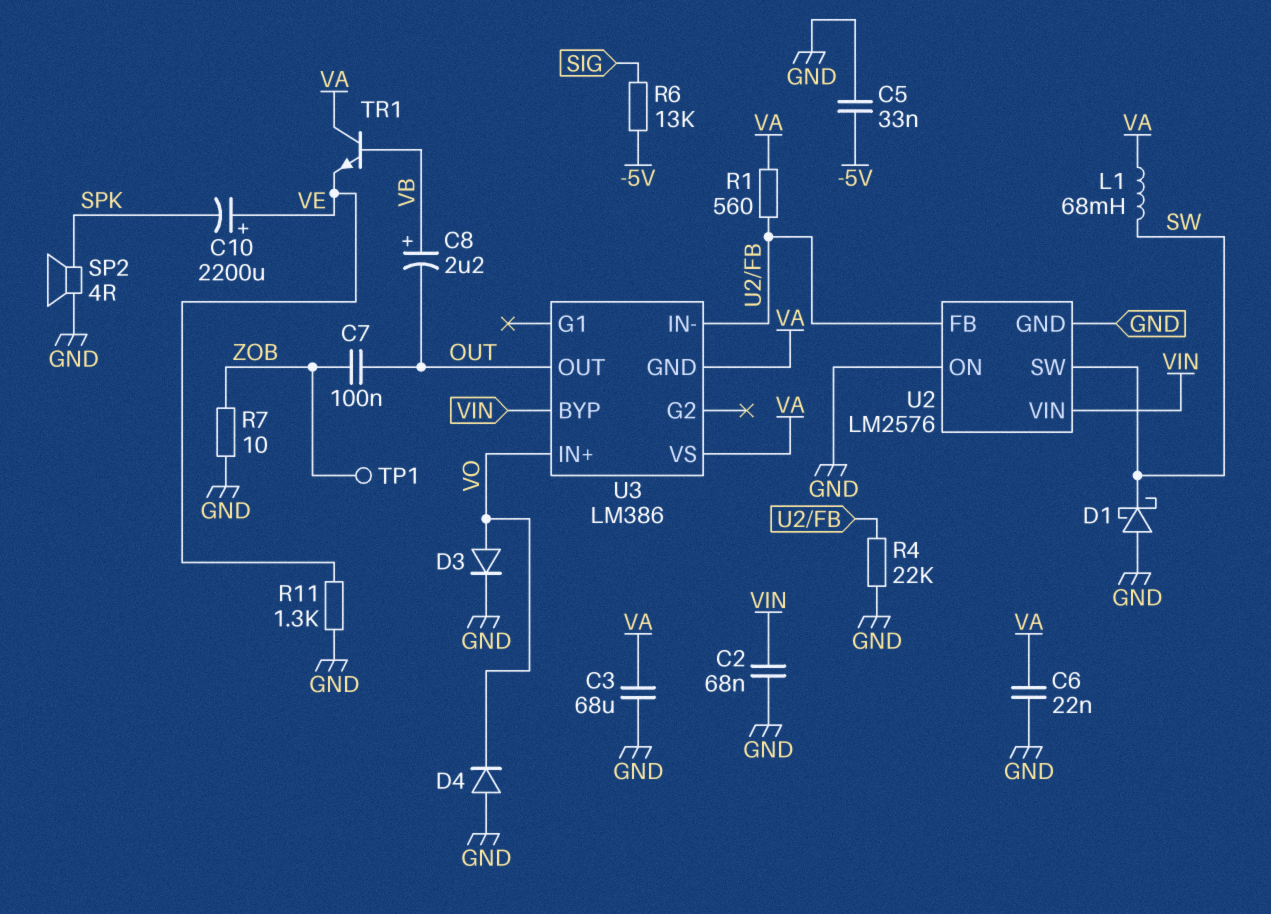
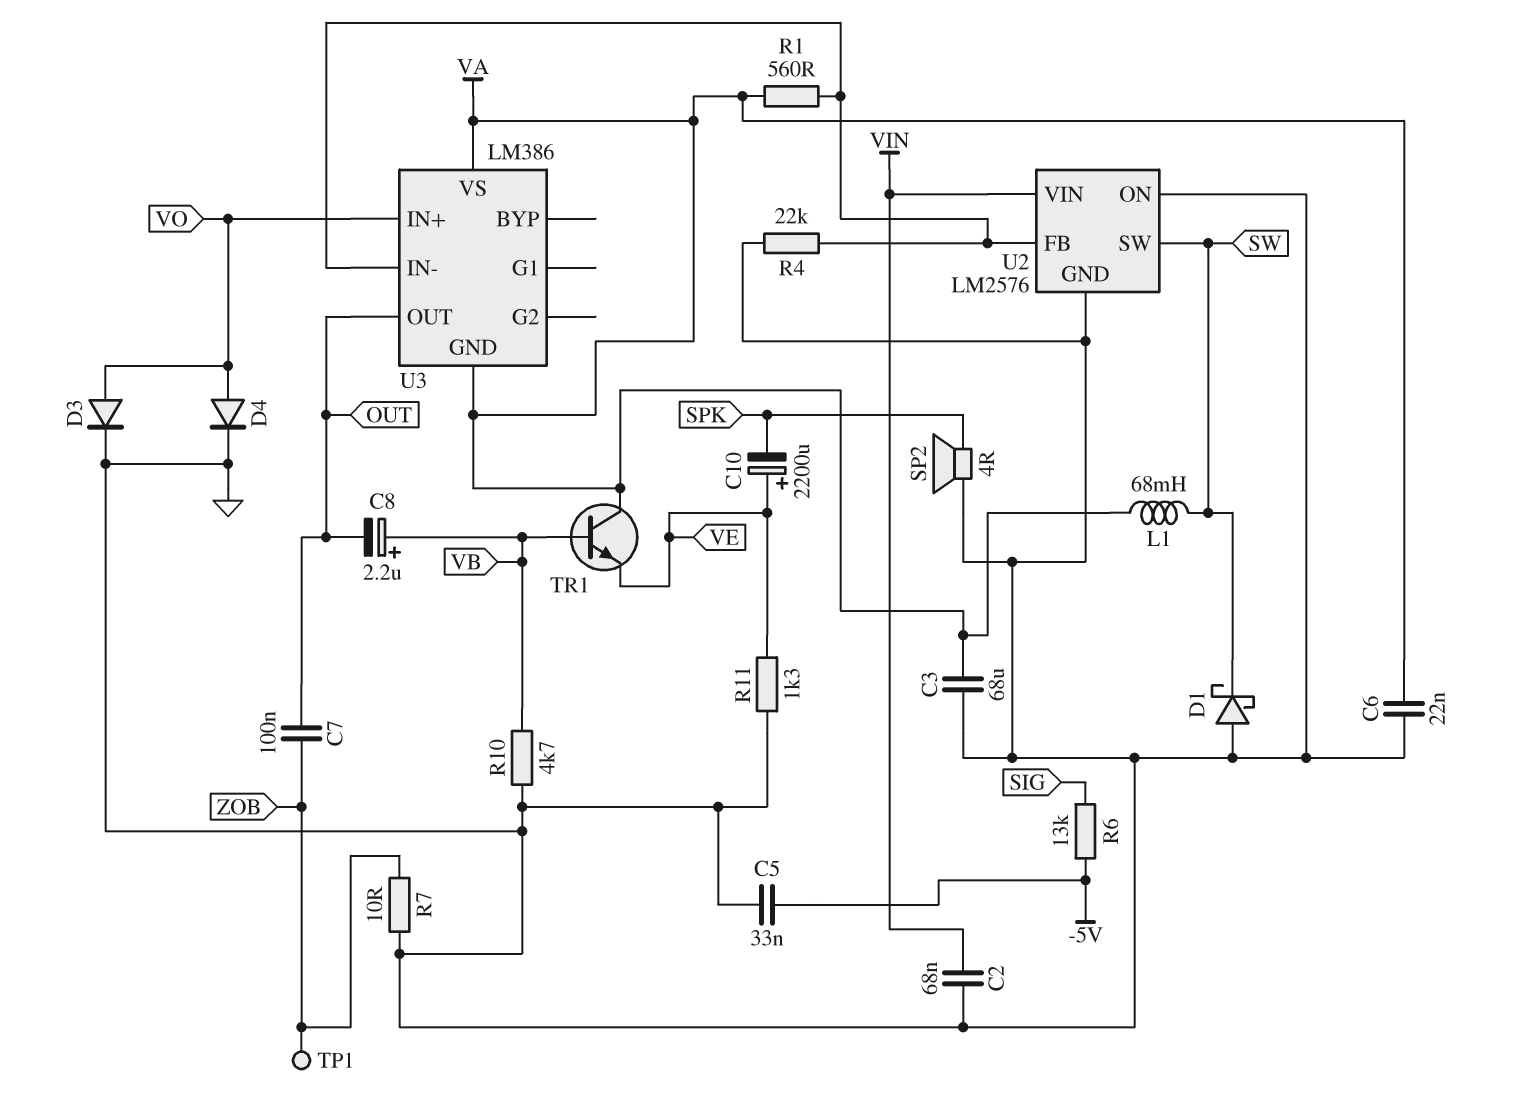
D4: diode (A GND, K VO) -> diode (A VO, K GND)
R10: none -> 4.7k (GND, VB)
U3 pin BYP: VIN -> none

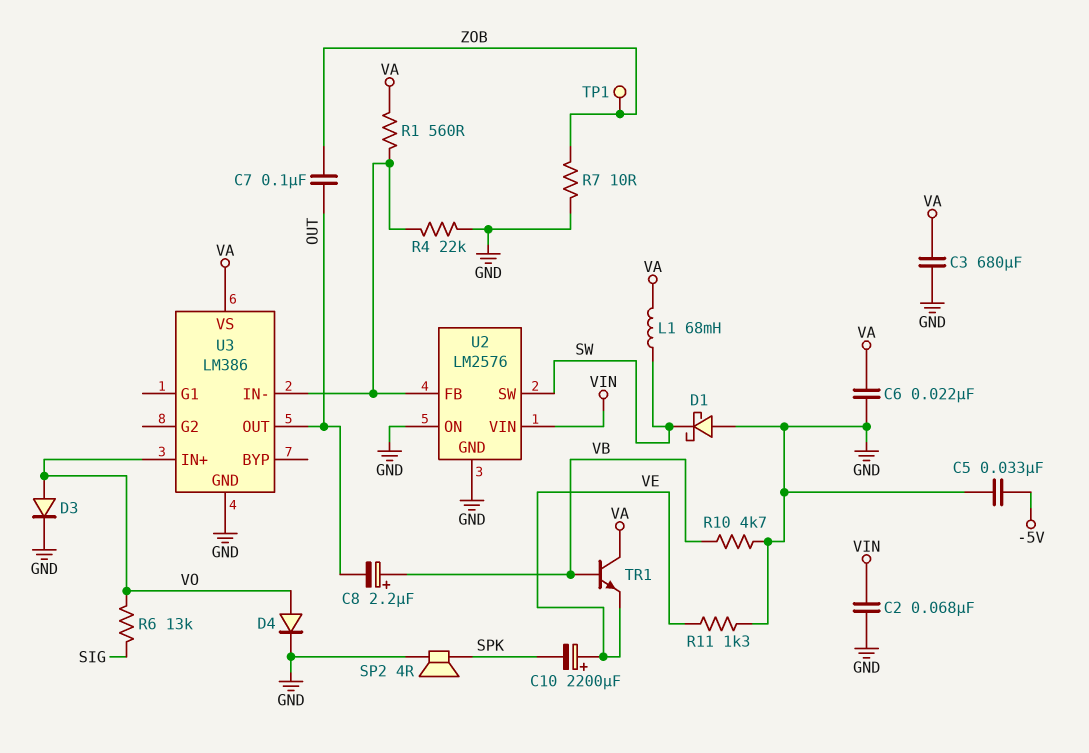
C3: 68uF (GND, VA) -> 680uF (GND, VA)
R6: 13k (-5V, SIG) -> 13k (SIG, VO)
U3 pin GND: VA -> GND

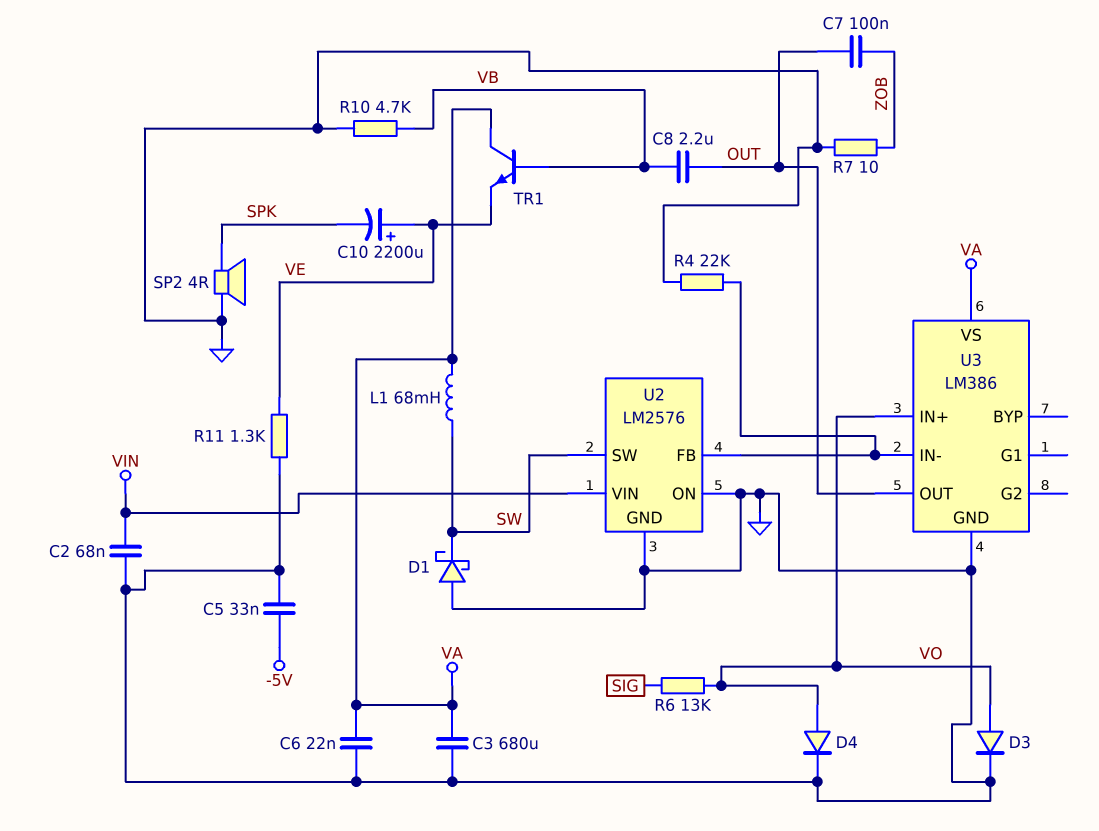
C8: 2.2uF (plus VB, minus OUT) -> 2.2uF (OUT, VB)
R1: 560 (U2/FB, VA) -> none
TP1: test point (ZOB) -> none

